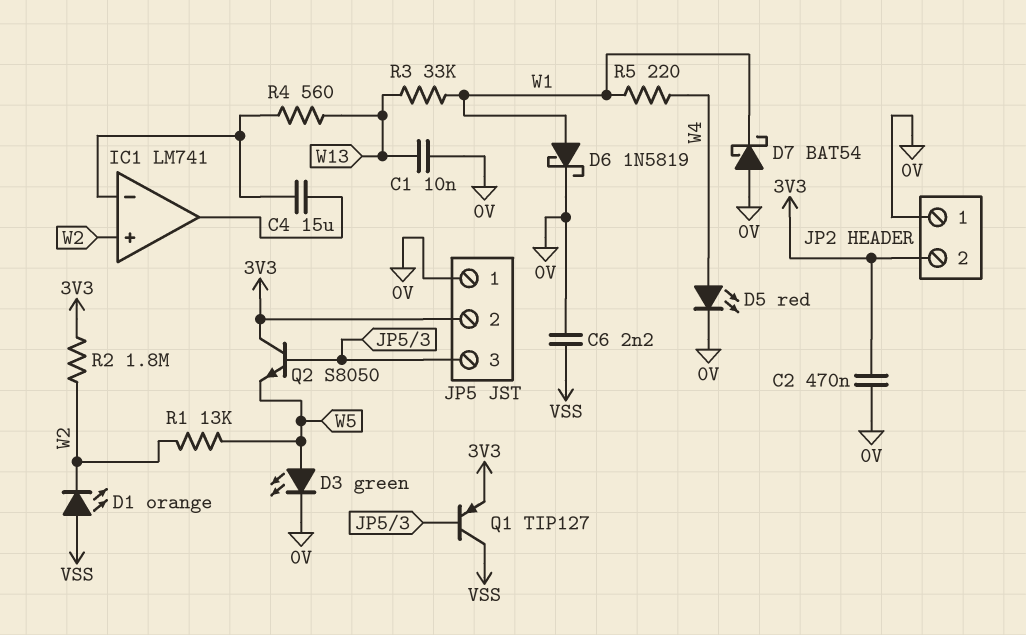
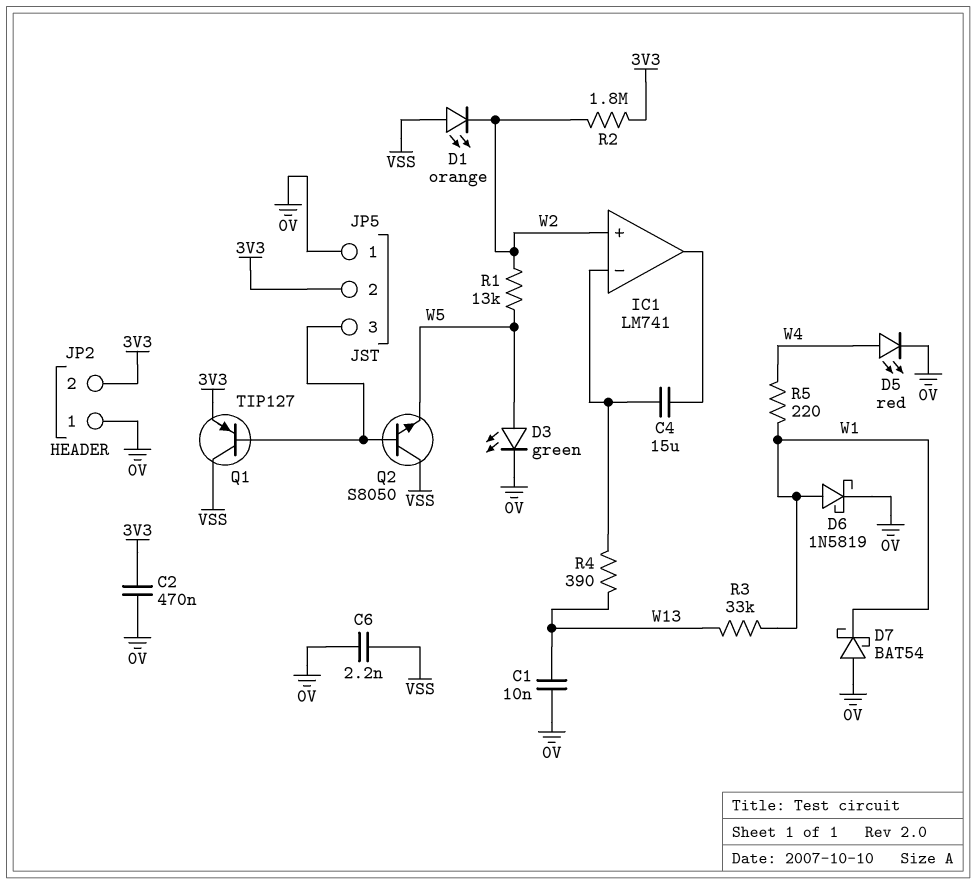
Q2: NPN S8050 (B JP5/3, C 3V3, E W5) -> NPN S8050 (B JP5/3, C VSS, E W5)
R4: 560 (IC1/in-, W13) -> 390 (IC1/in-, W13)

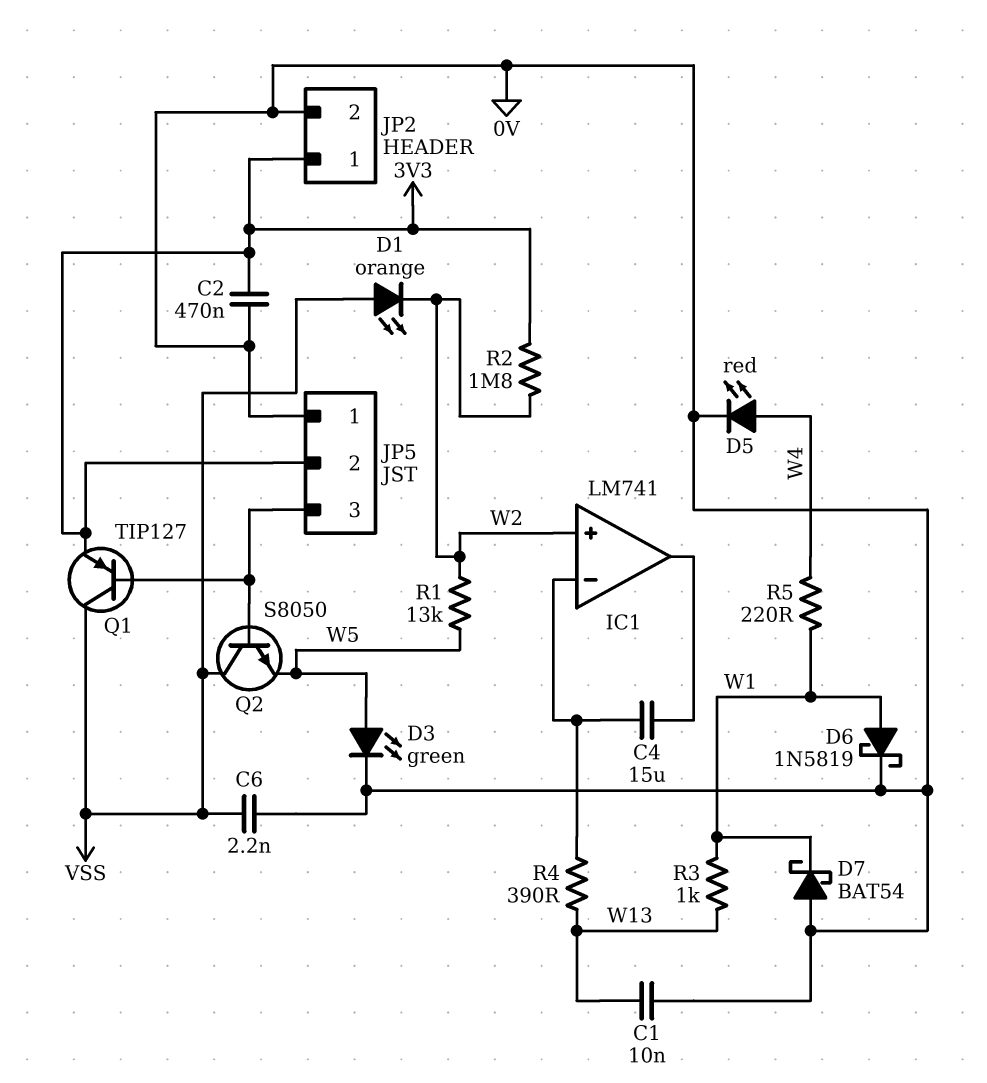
JP2 pin 1: 0V -> 3V3
JP2 pin 2: 3V3 -> 0V
R3: 33k (W1, W13) -> 1k (W1, W13)

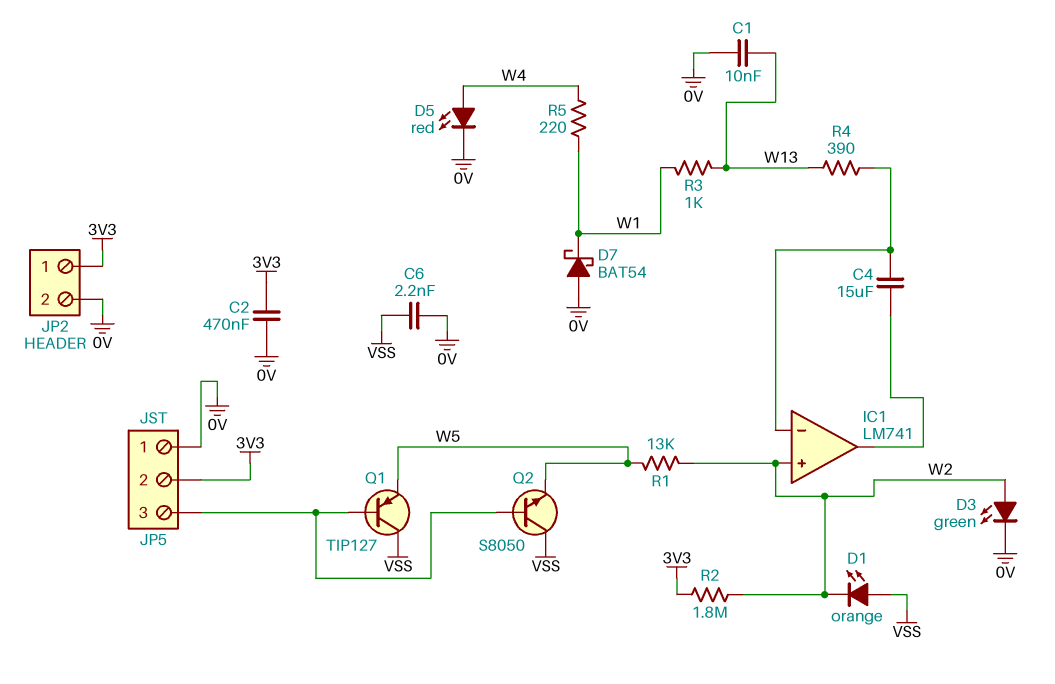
D3: LED green (A W5, K 0V) -> LED green (A W2, K 0V)
D6: schottky 1N5819 (A W1, K 0V) -> none
Q1: PNP TIP127 (B JP5/3, C VSS, E 3V3) -> PNP TIP127 (B JP5/3, C VSS, E W5)

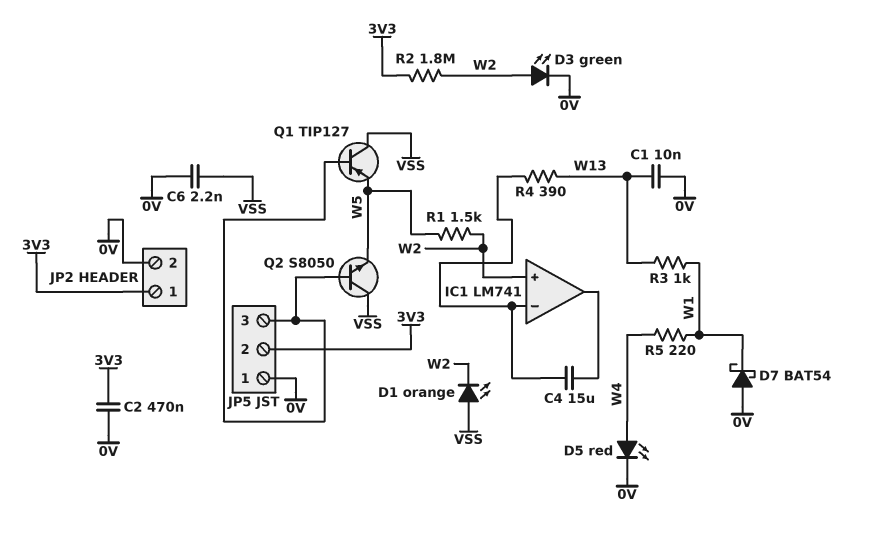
R1: 13k (W2, W5) -> 1.5k (W2, W5)

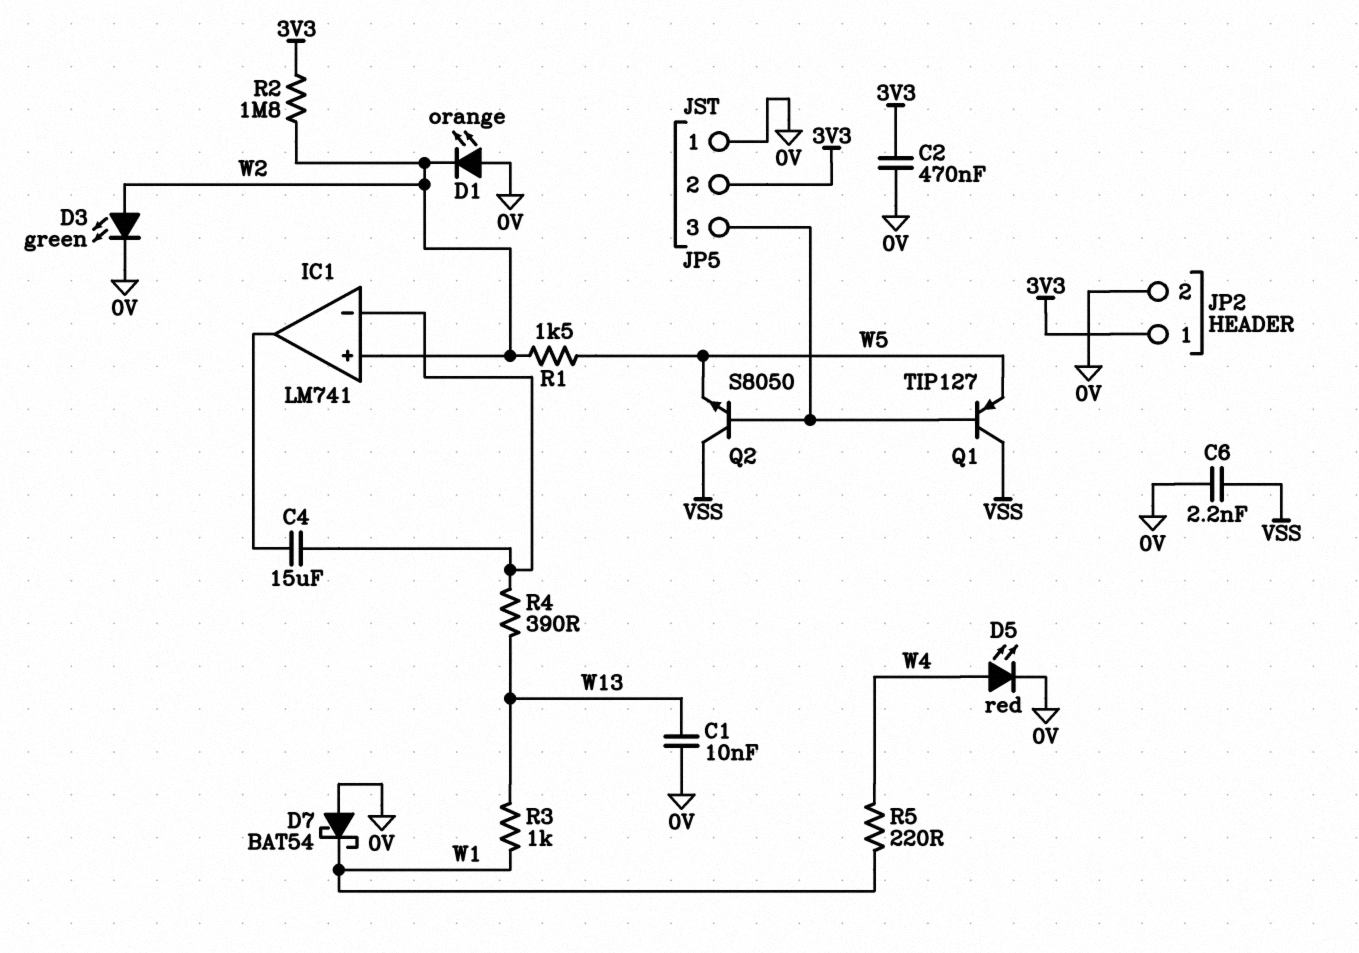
D1: LED orange (A VSS, K W2) -> LED orange (A 0V, K W2)

